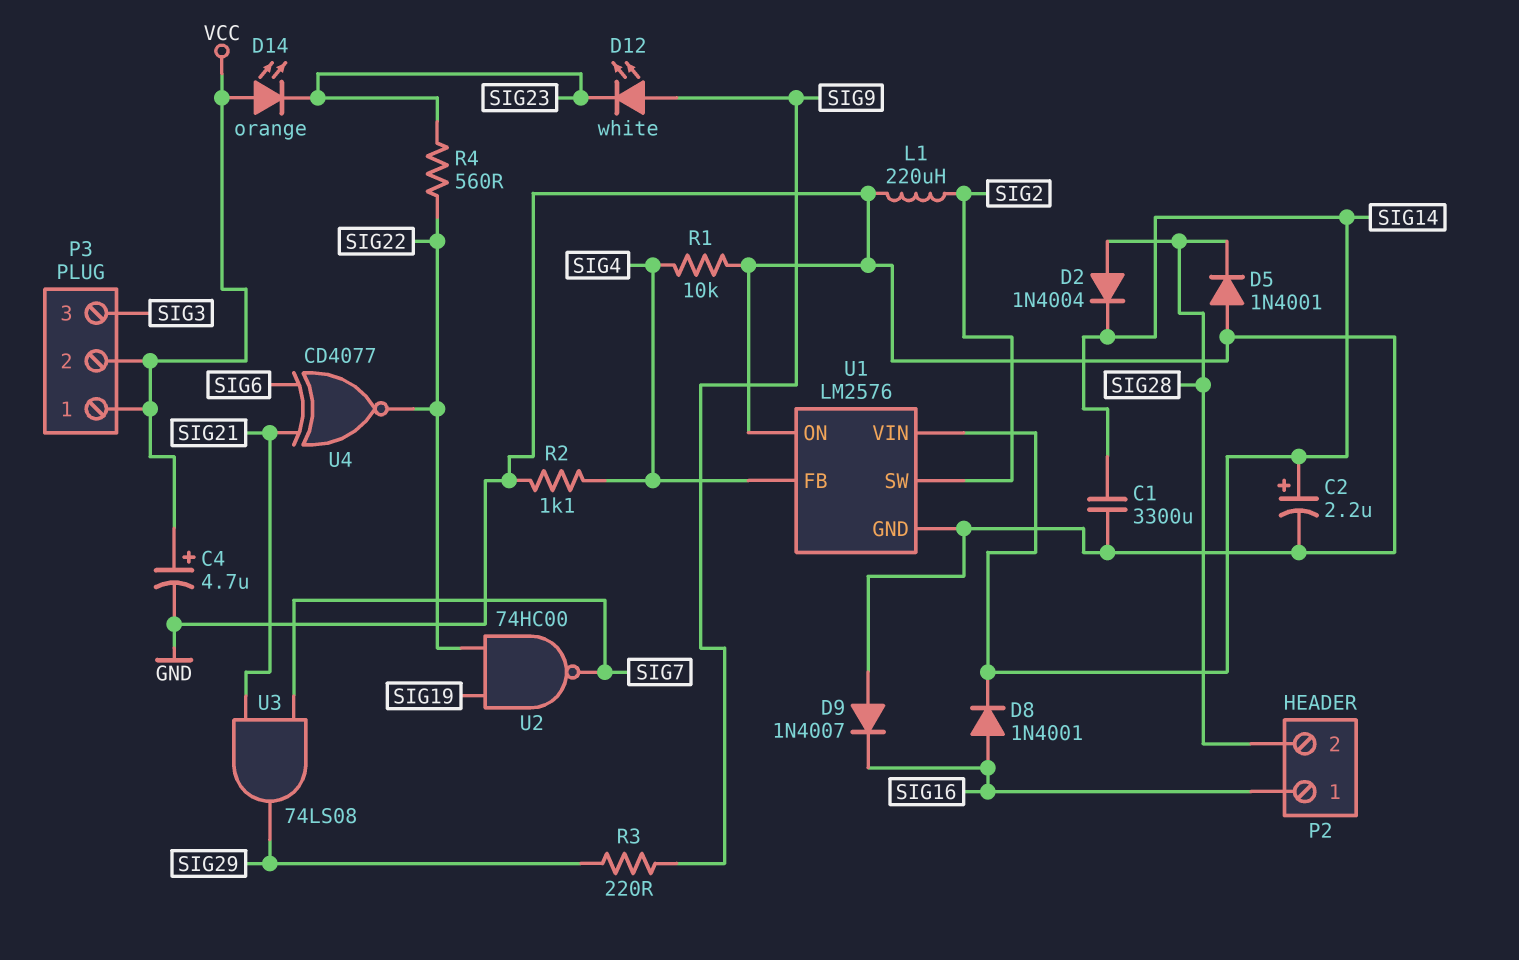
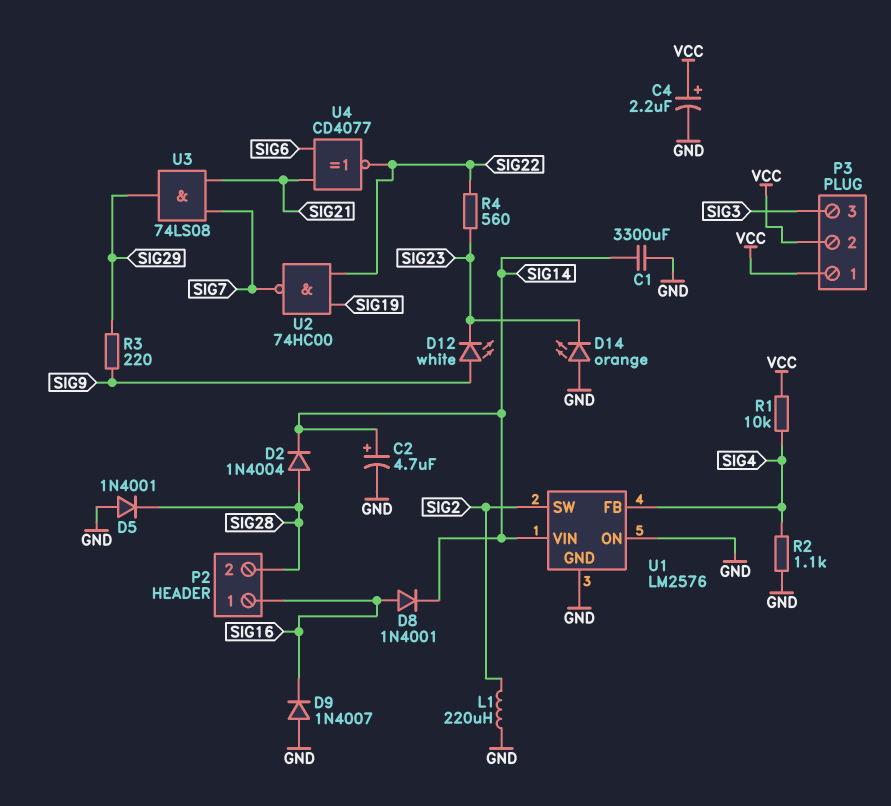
C2: 2.2uF (plus SIG14, minus GND) -> 4.7uF (plus SIG14, minus GND)
C4: 4.7uF (plus VCC, minus GND) -> 2.2uF (plus VCC, minus GND)
D14: LED orange (A VCC, K SIG23) -> LED orange (A GND, K SIG23)
R1: 10k (GND, SIG4) -> 10k (SIG4, VCC)

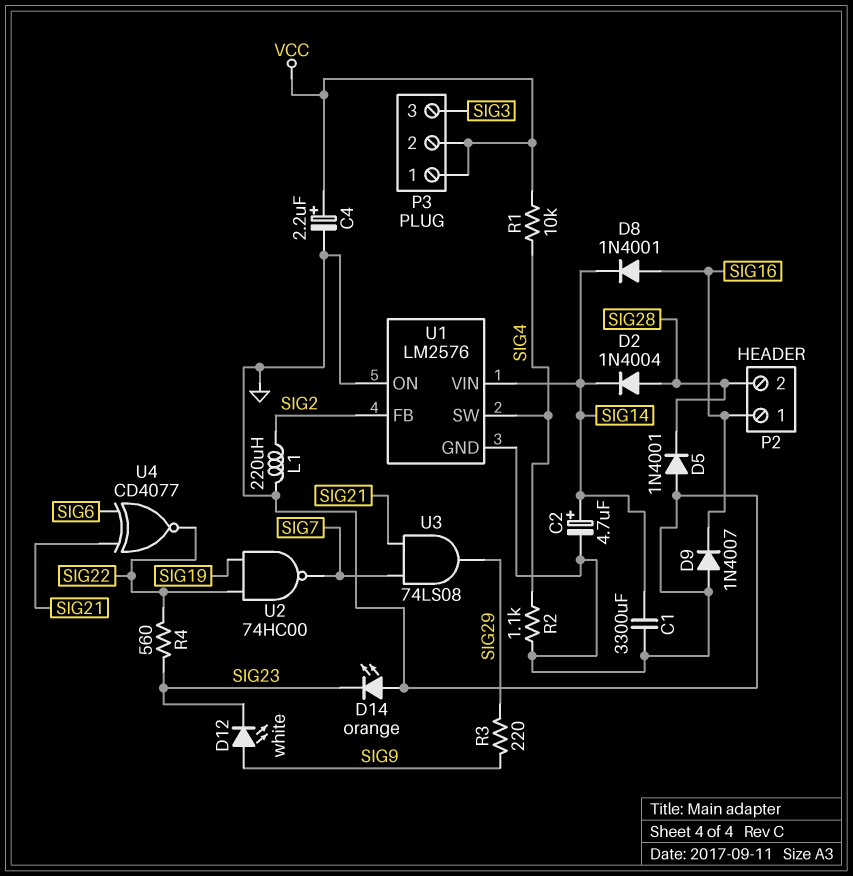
U1 pin FB: SIG4 -> SIG2
U1 pin SW: SIG2 -> SIG4

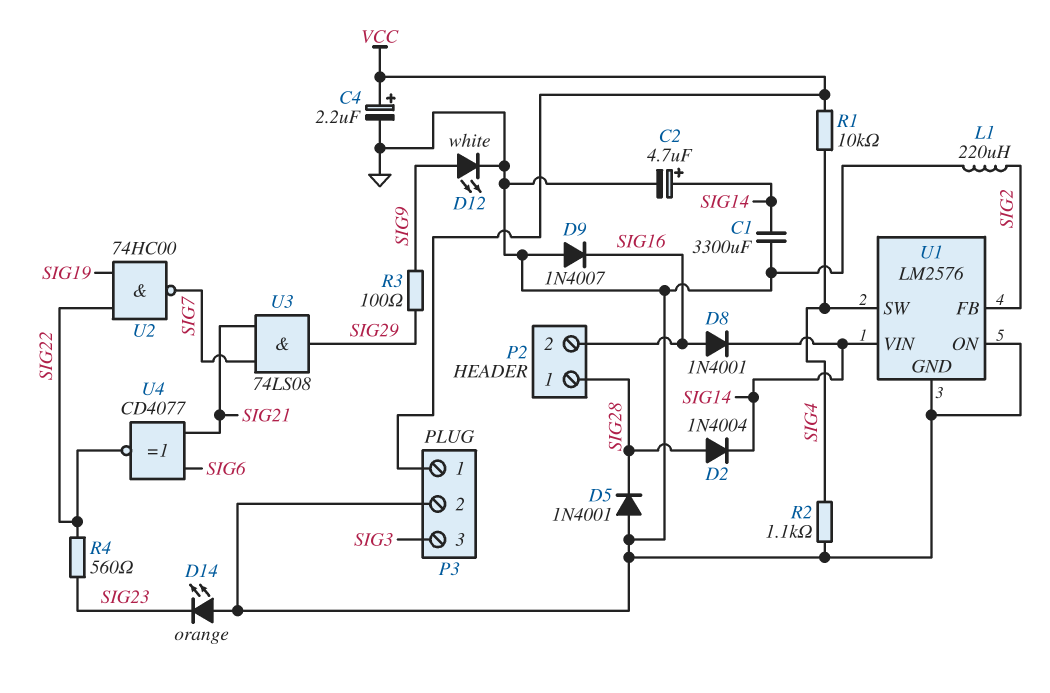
D12: LED white (A SIG9, K SIG23) -> LED white (A SIG9, K GND)
P2 pin 1: SIG16 -> SIG28
P2 pin 2: SIG28 -> SIG16
P3 pin 2: VCC -> GND
R3: 220 (SIG9, SIG29) -> 100 (SIG9, SIG29)

